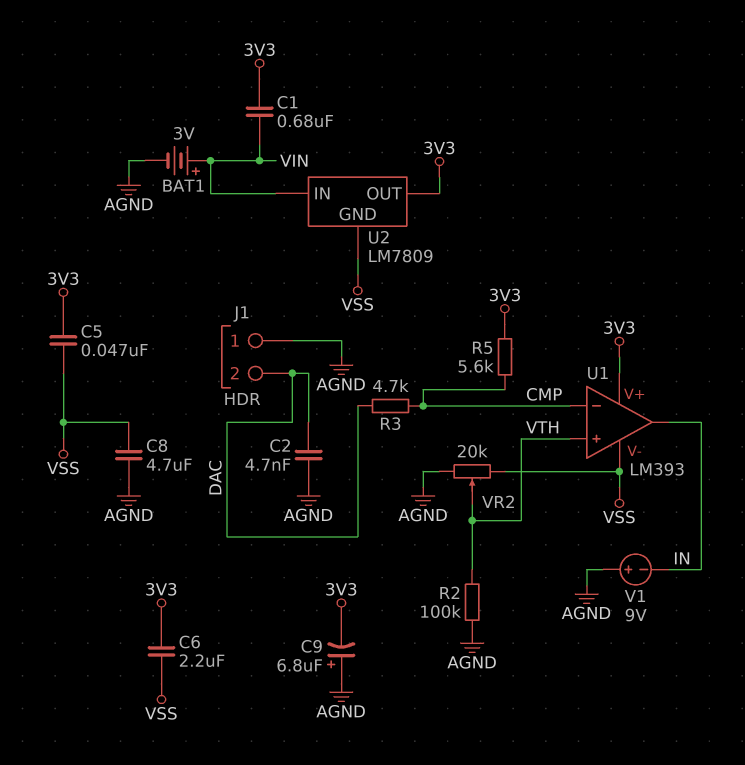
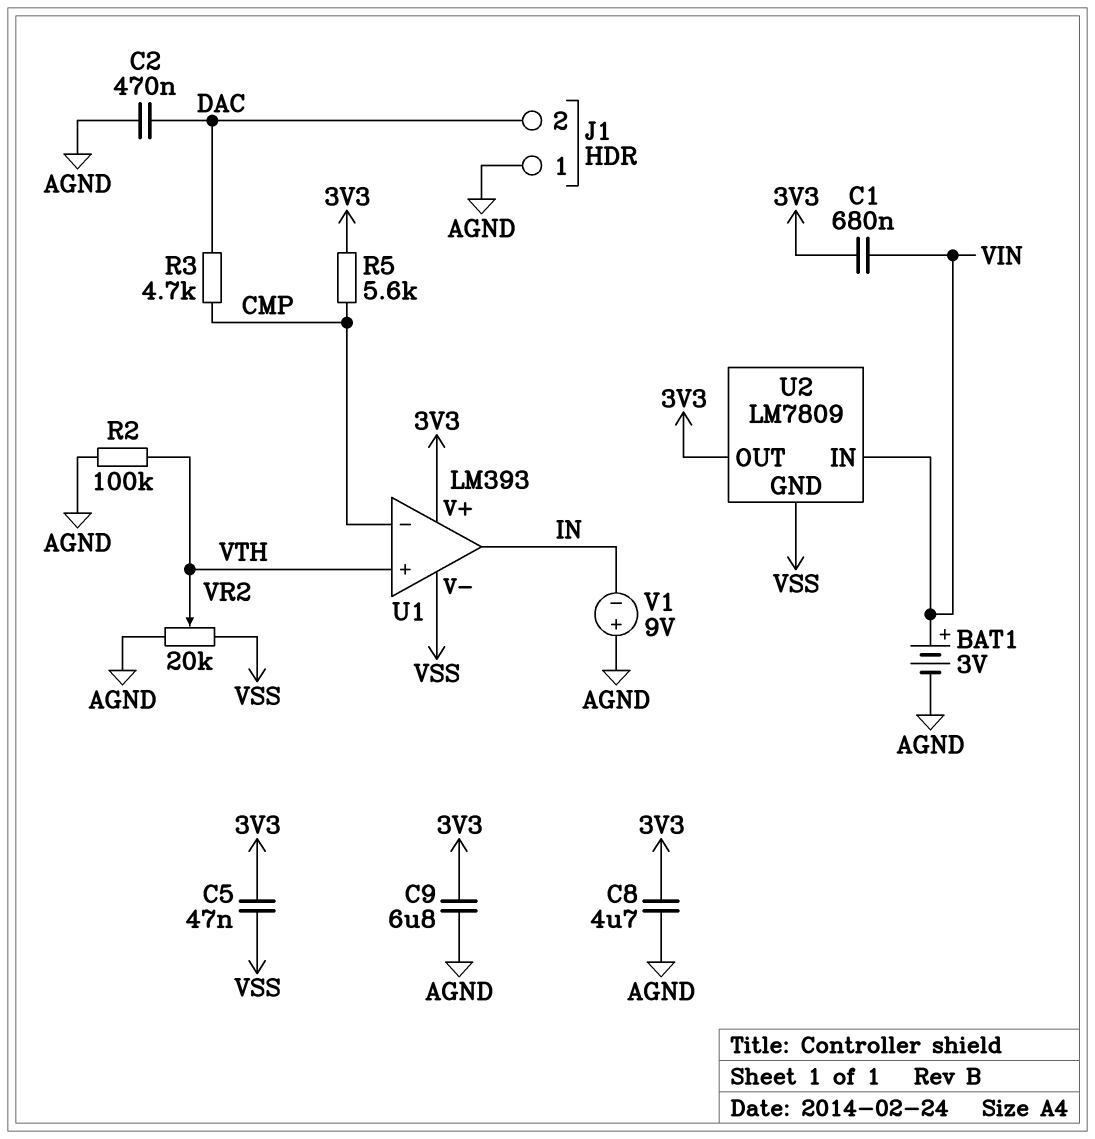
C2: 4.7nF (AGND, DAC) -> 470nF (AGND, DAC)
C6: 2.2uF (3V3, VSS) -> none
C8: 4.7uF (AGND, VSS) -> 4.7uF (3V3, AGND)
C9: 6.8uF (plus AGND, minus 3V3) -> 6.8uF (3V3, AGND)

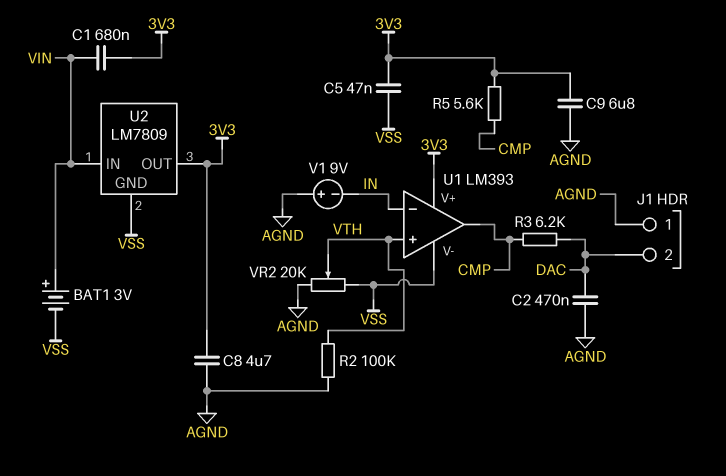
BAT1: 3V (plus VIN, minus AGND) -> 3V (plus VIN, minus VSS)
R3: 4.7k (CMP, DAC) -> 6.2k (CMP, DAC)
U1 pin in-: CMP -> IN
U1 pin out: IN -> CMP

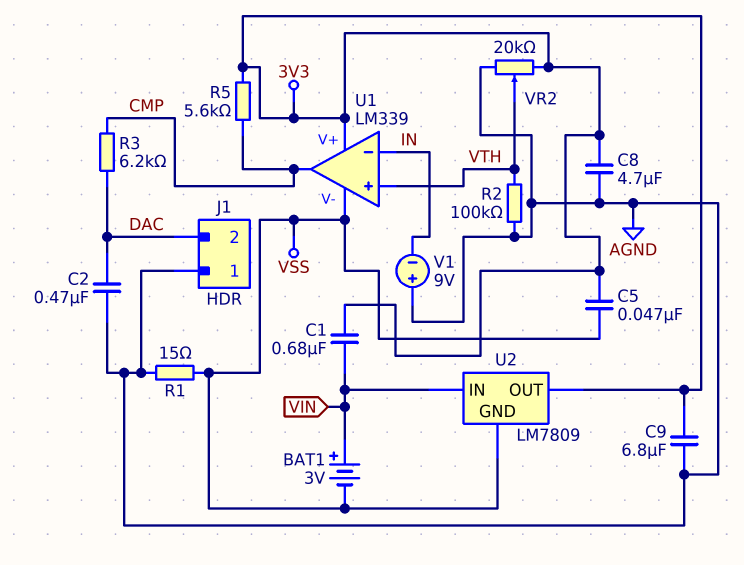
R1: none -> 15 (AGND, VSS)
U1: LM393 -> LM339
VR2: 20k (AGND, VSS, wiper VTH) -> 20k (3V3, AGND, wiper VTH)

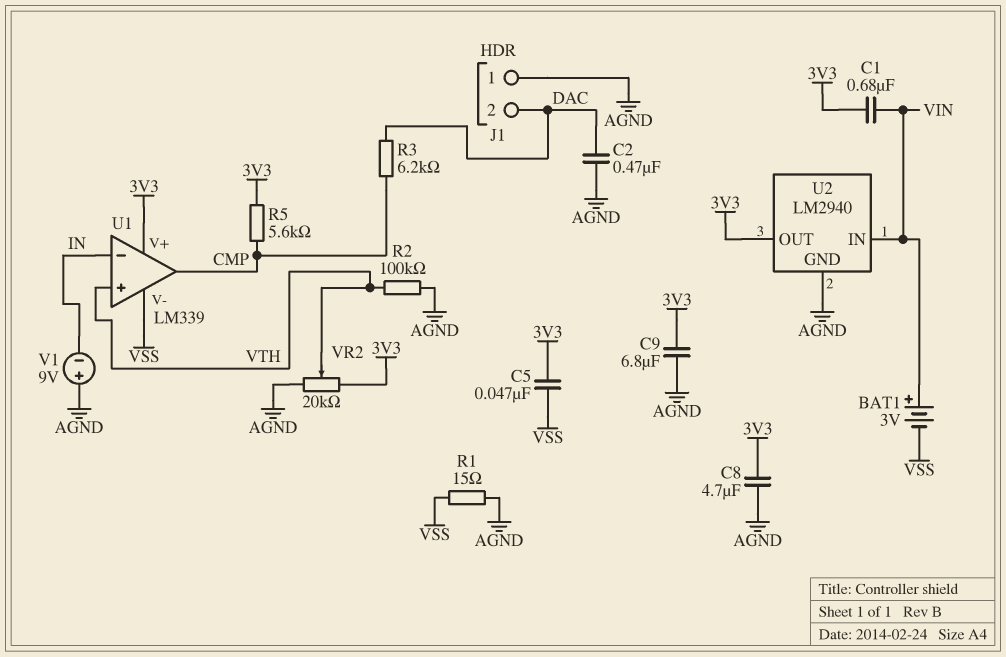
U2: LM7809 -> LM2940
U2 pin GND: VSS -> AGND

